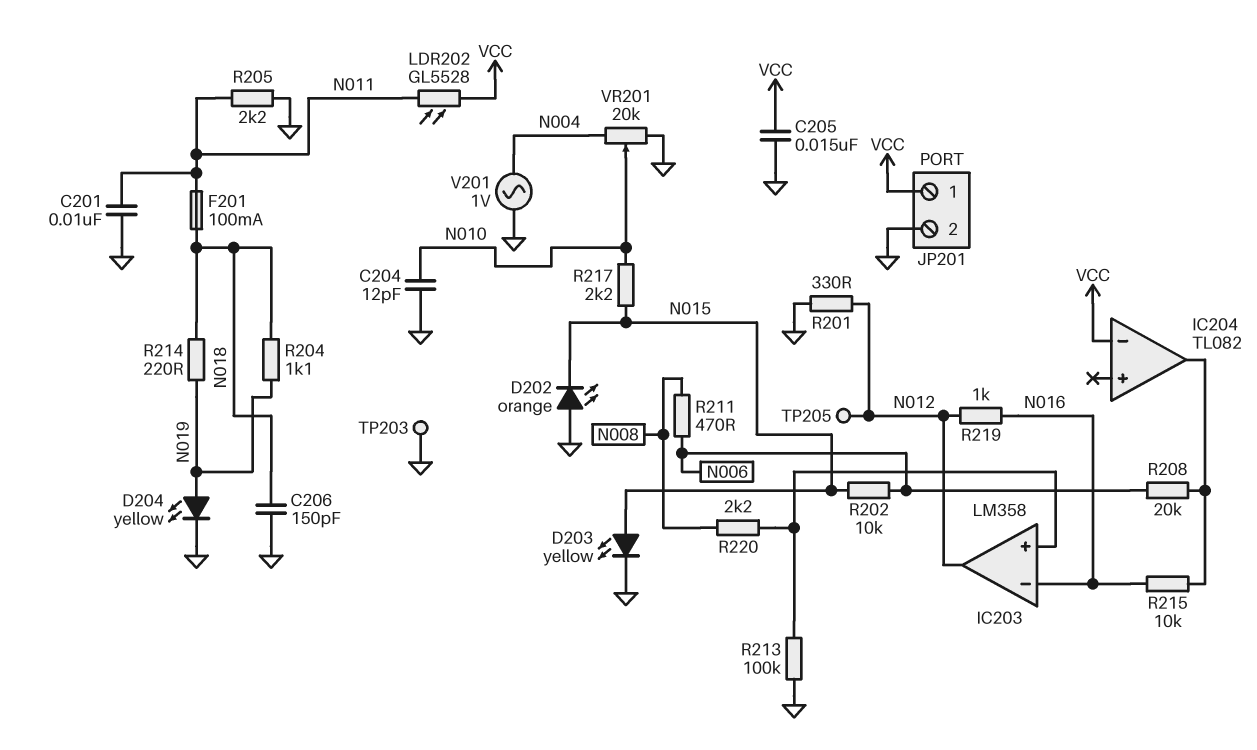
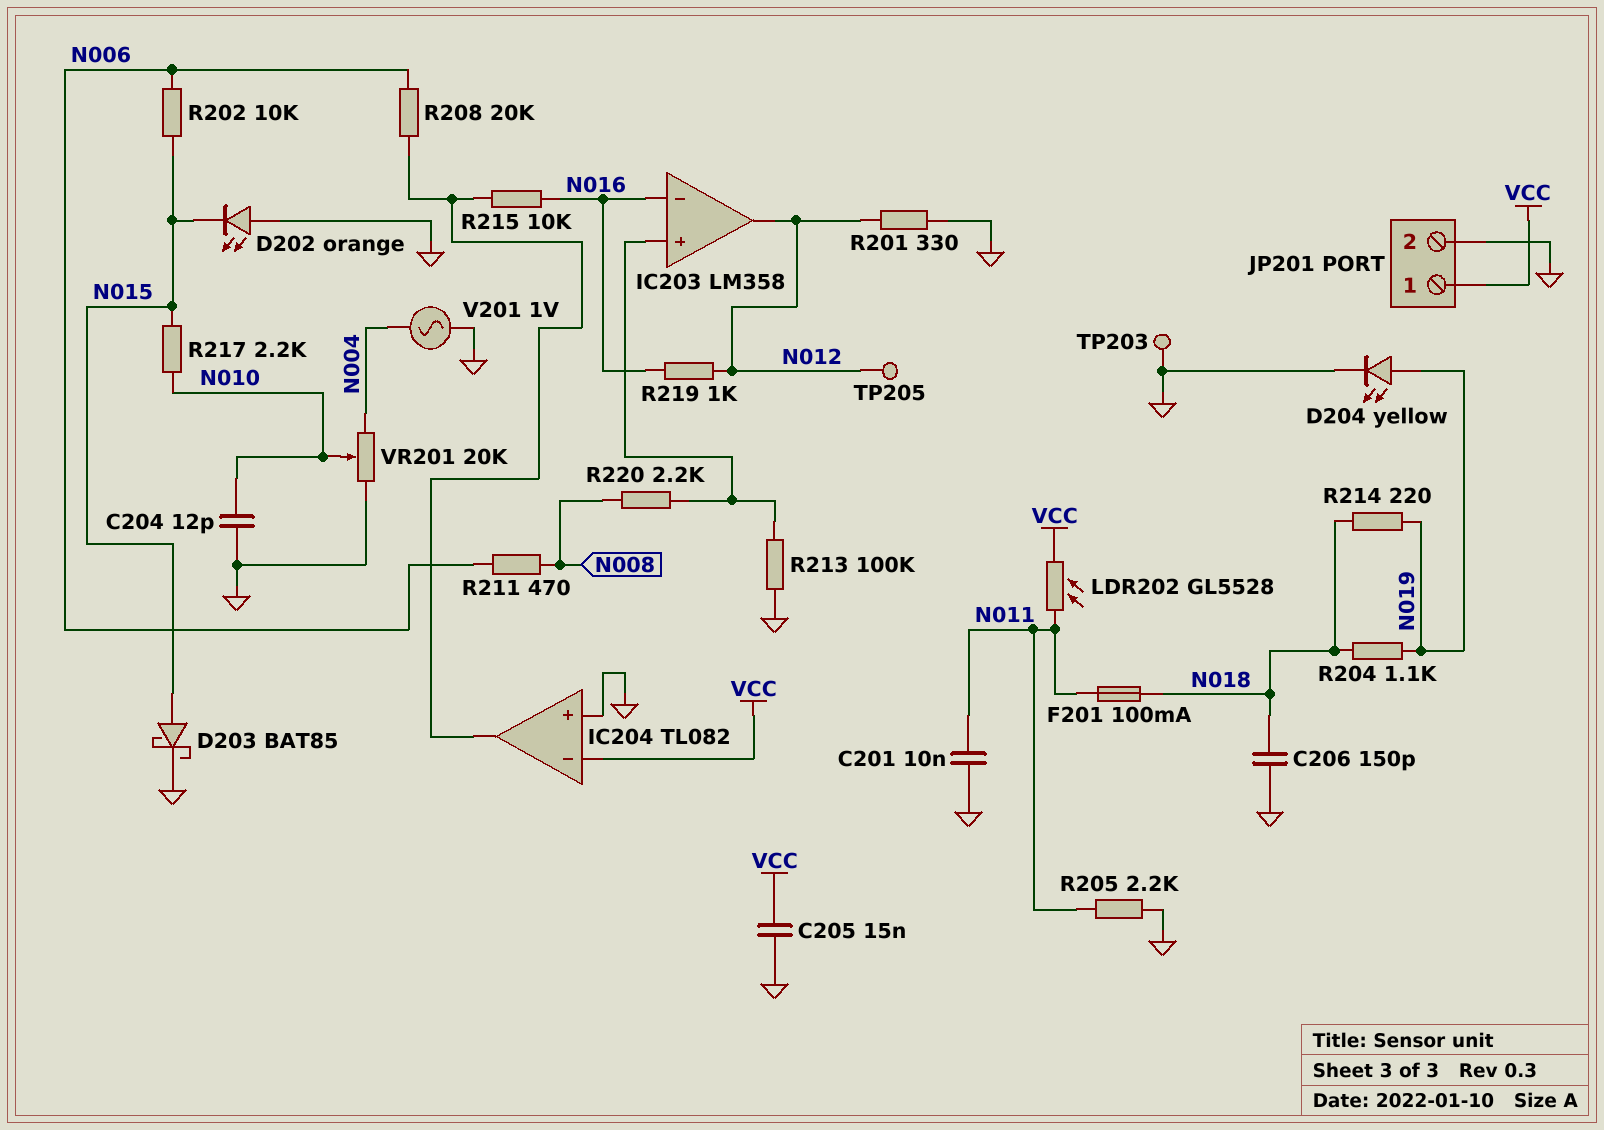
D203: LED yellow (A N015, K GND) -> schottky BAT85 (A N015, K GND)
IC204 pin in+: none -> GND

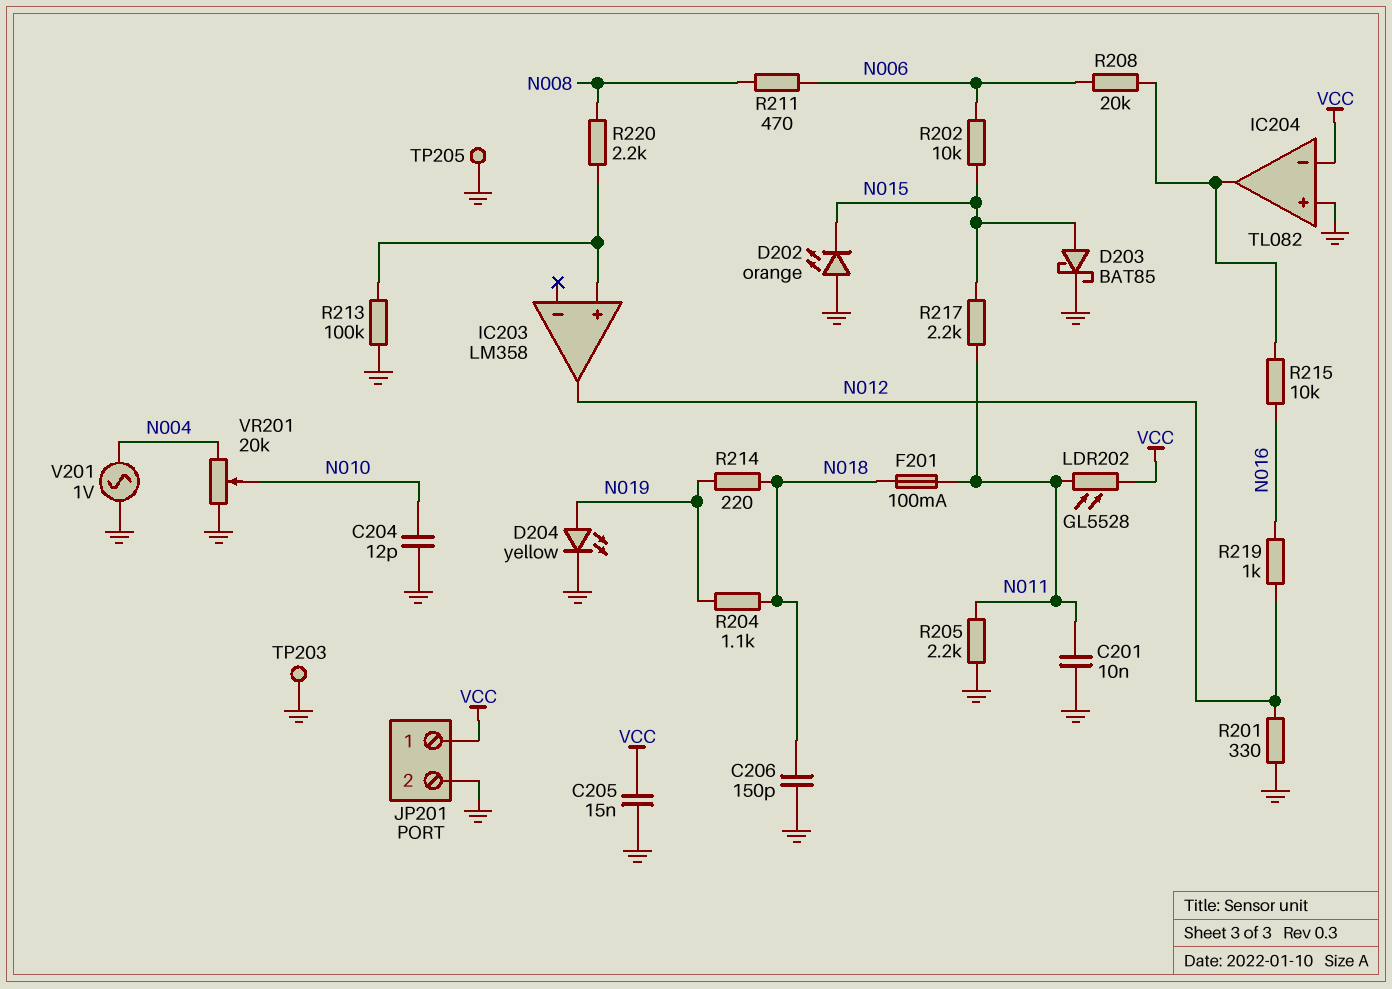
IC203 pin in-: N016 -> none
R217: 2.2k (N010, N015) -> 2.2k (N011, N015)
TP205: test point (N012) -> test point (GND)

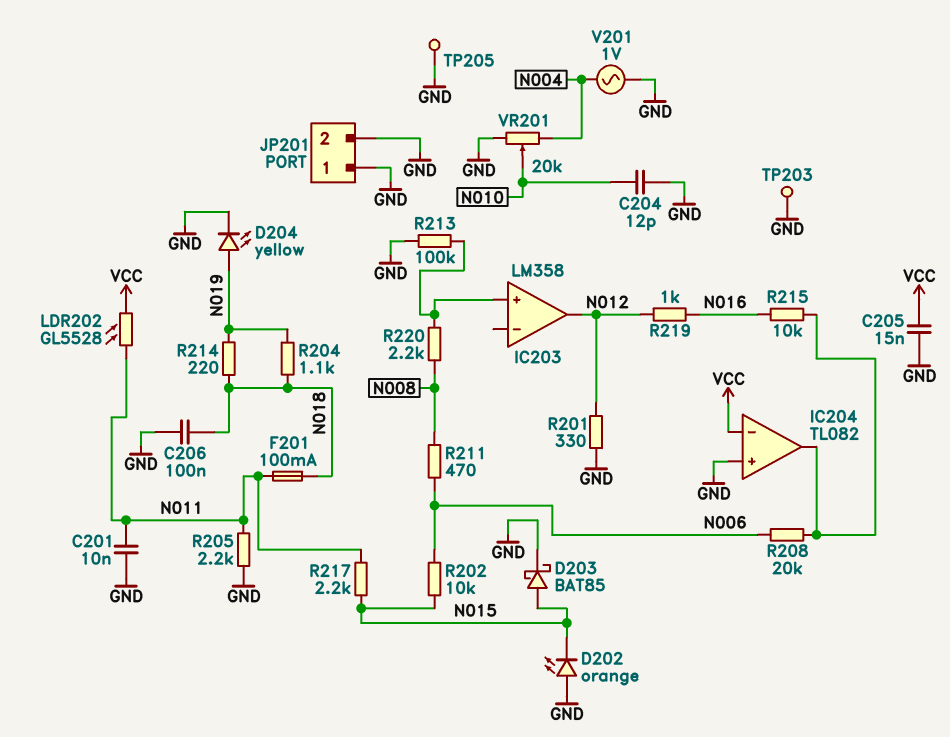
C206: 150pF (GND, N018) -> 100nF (GND, N018)
JP201 pin 1: VCC -> GND

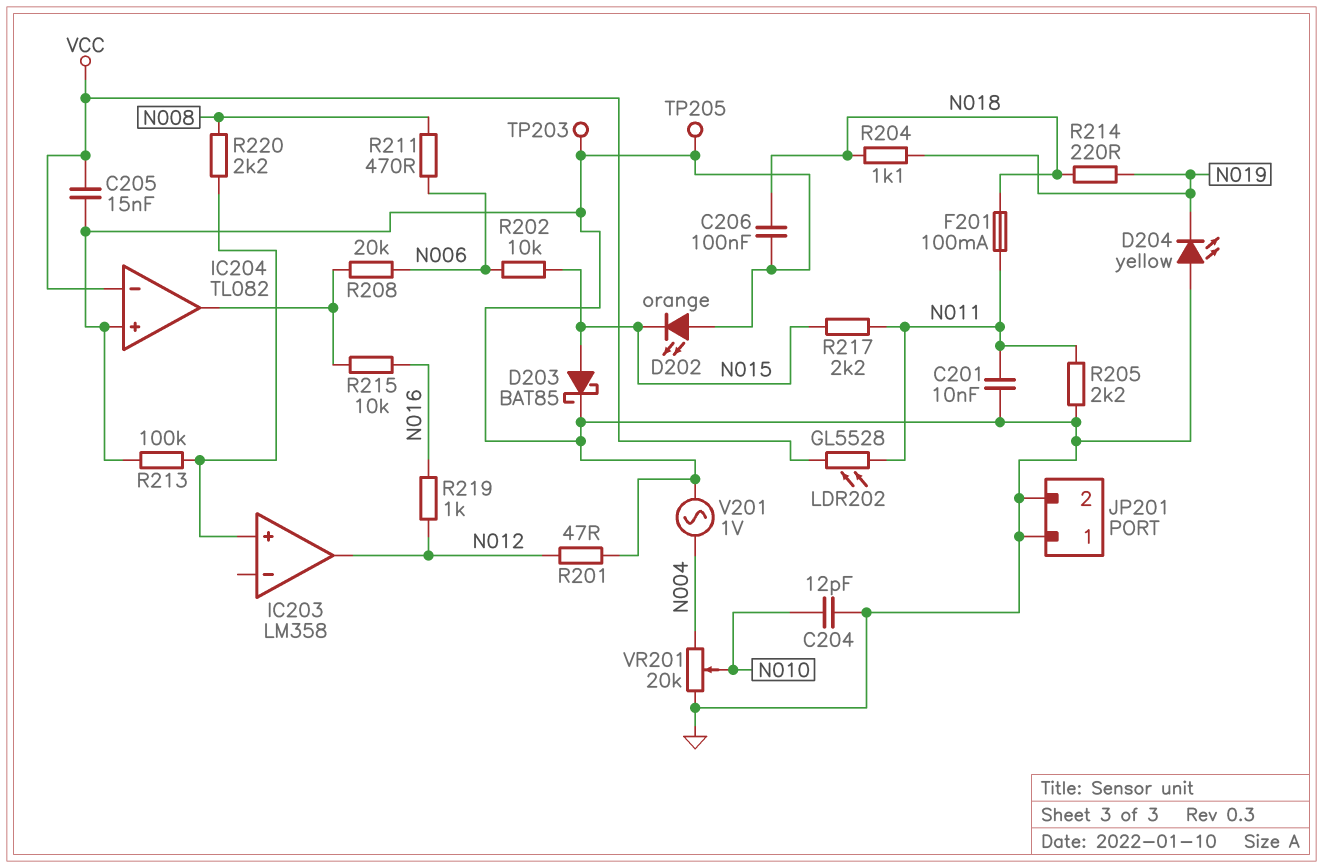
D204: LED yellow (A N019, K GND) -> LED yellow (A GND, K N019)
R201: 330 (GND, N012) -> 47 (GND, N012)

